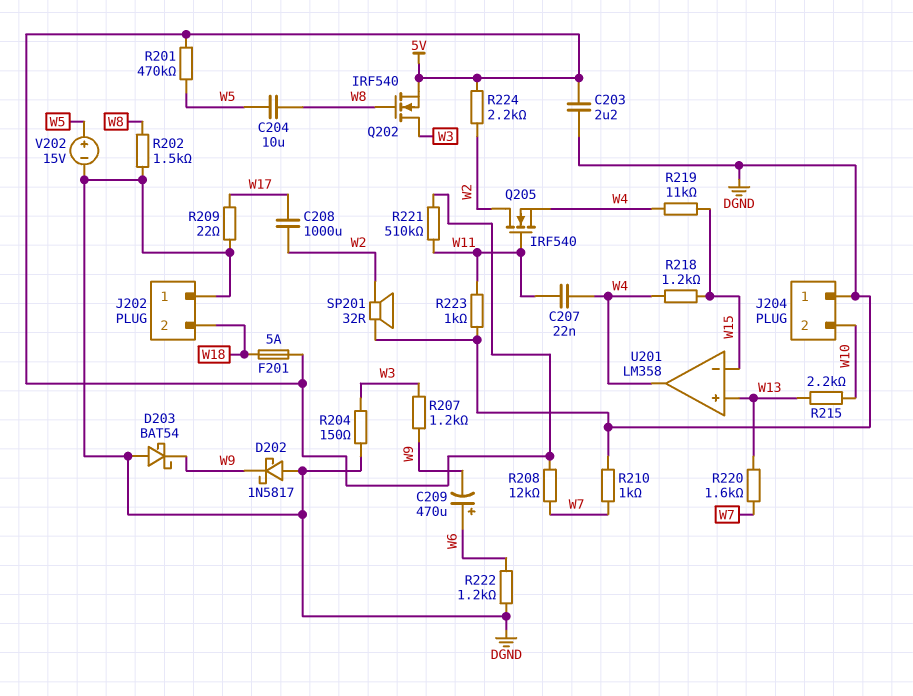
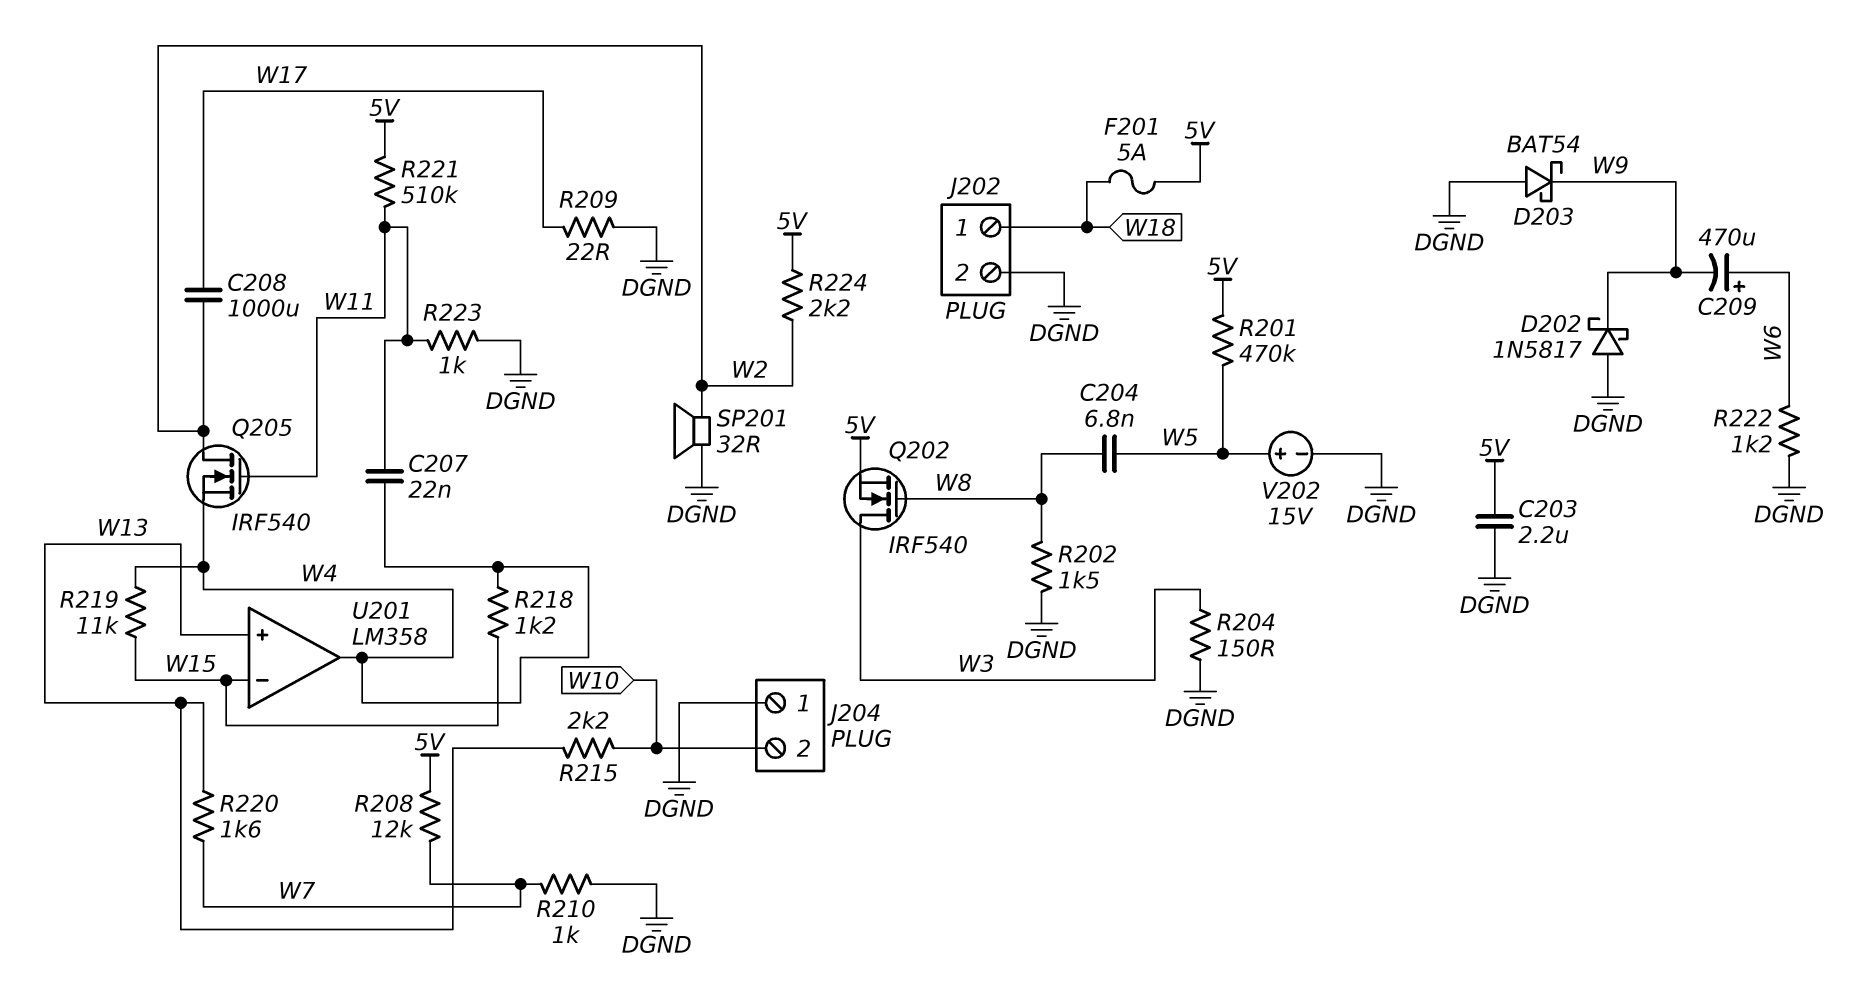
C204: 10uF (W5, W8) -> 6.8nF (W5, W8)
J202 pin 1: DGND -> W18
J202 pin 2: W18 -> DGND
R207: 1.2k (W3, W9) -> none

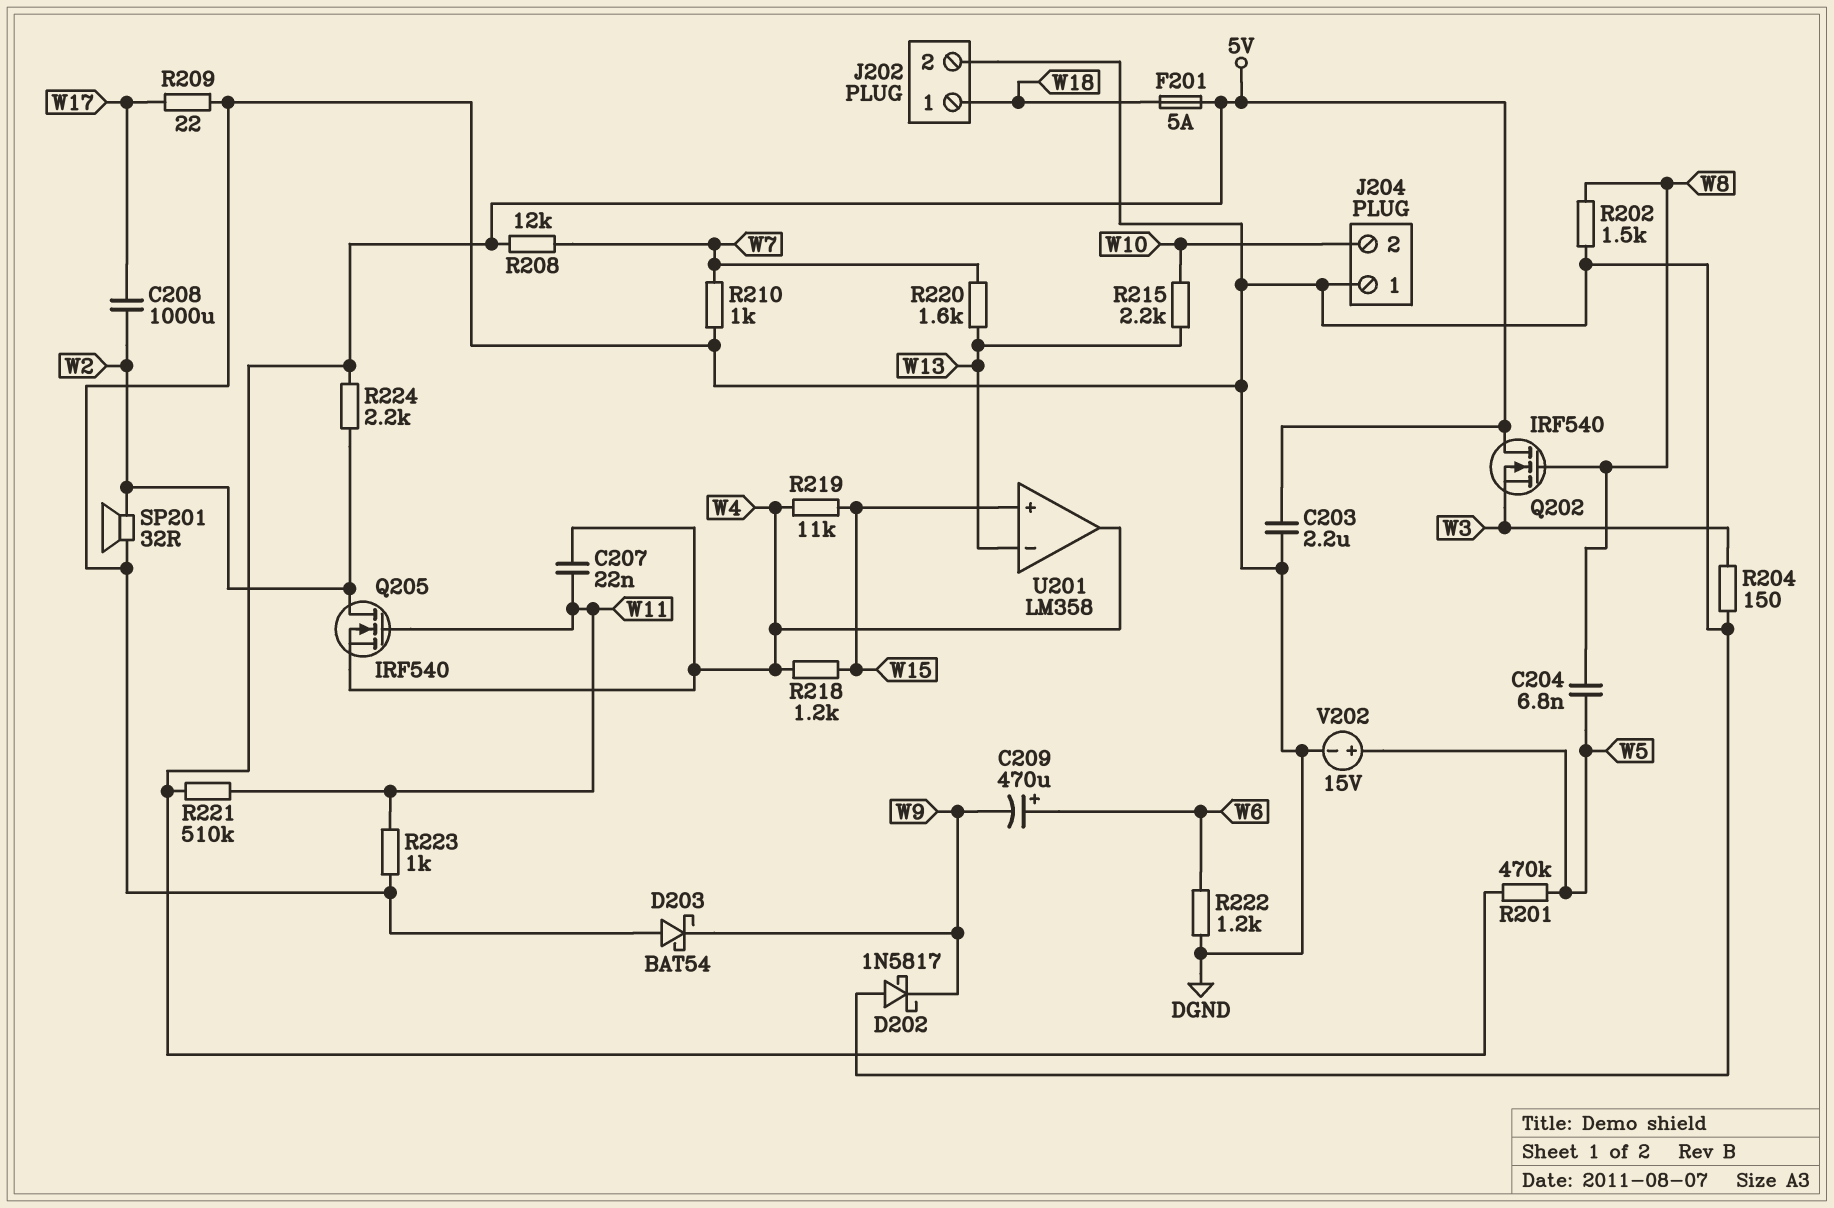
Q202: NMOS IRF540 (G W8, D W3, S 5V) -> NMOS IRF540 (G W8, D 5V, S W3)
U201 pin in+: W13 -> W15
U201 pin in-: W15 -> W13

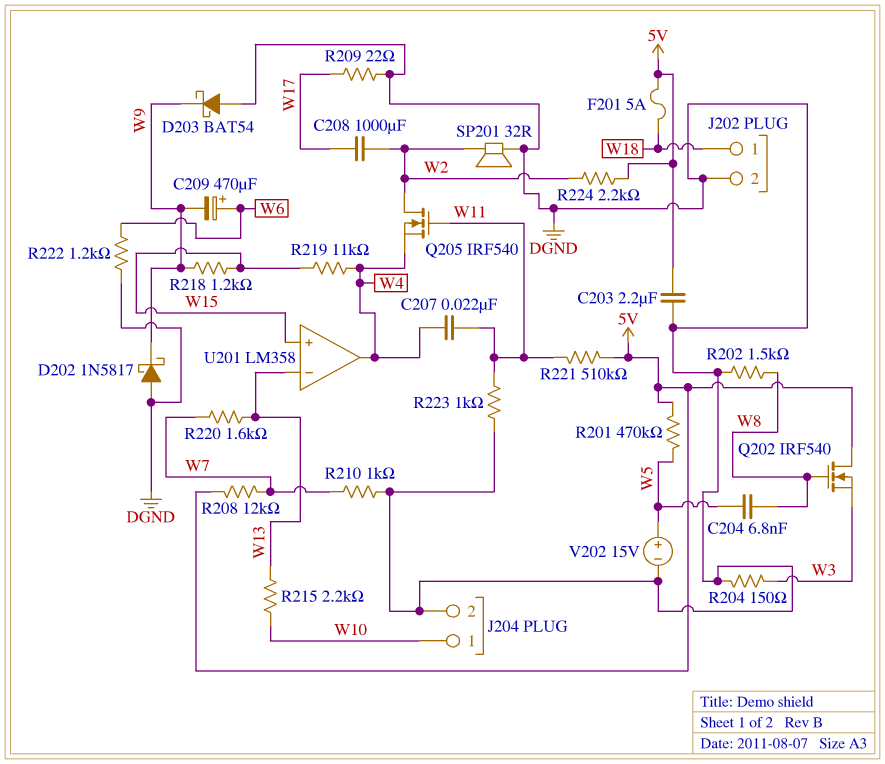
J204 pin 1: DGND -> W10
J204 pin 2: W10 -> DGND
R218: 1.2k (W4, W15) -> 1.2k (W9, W15)

